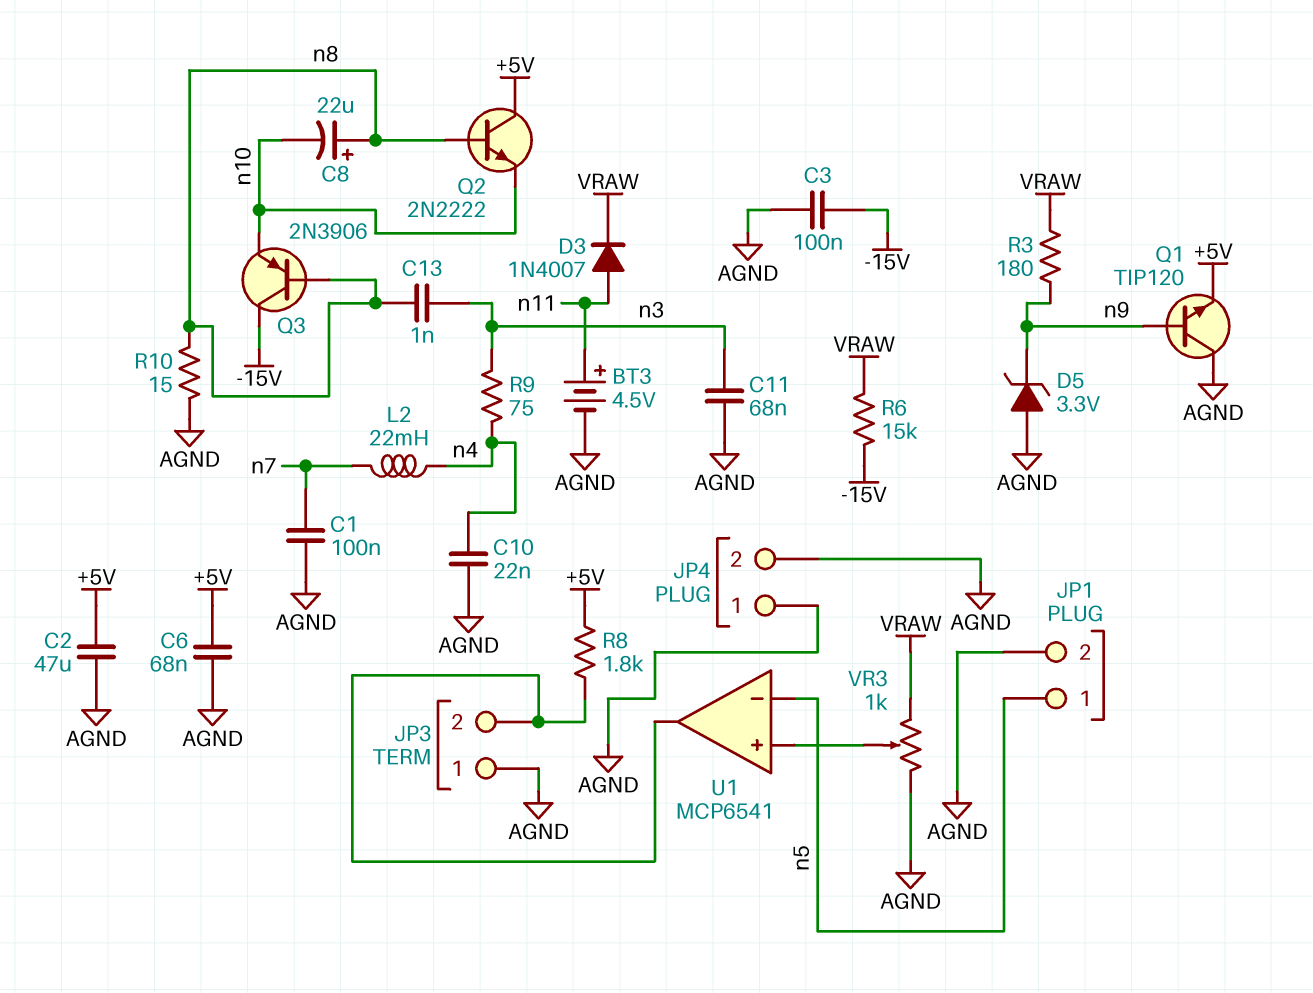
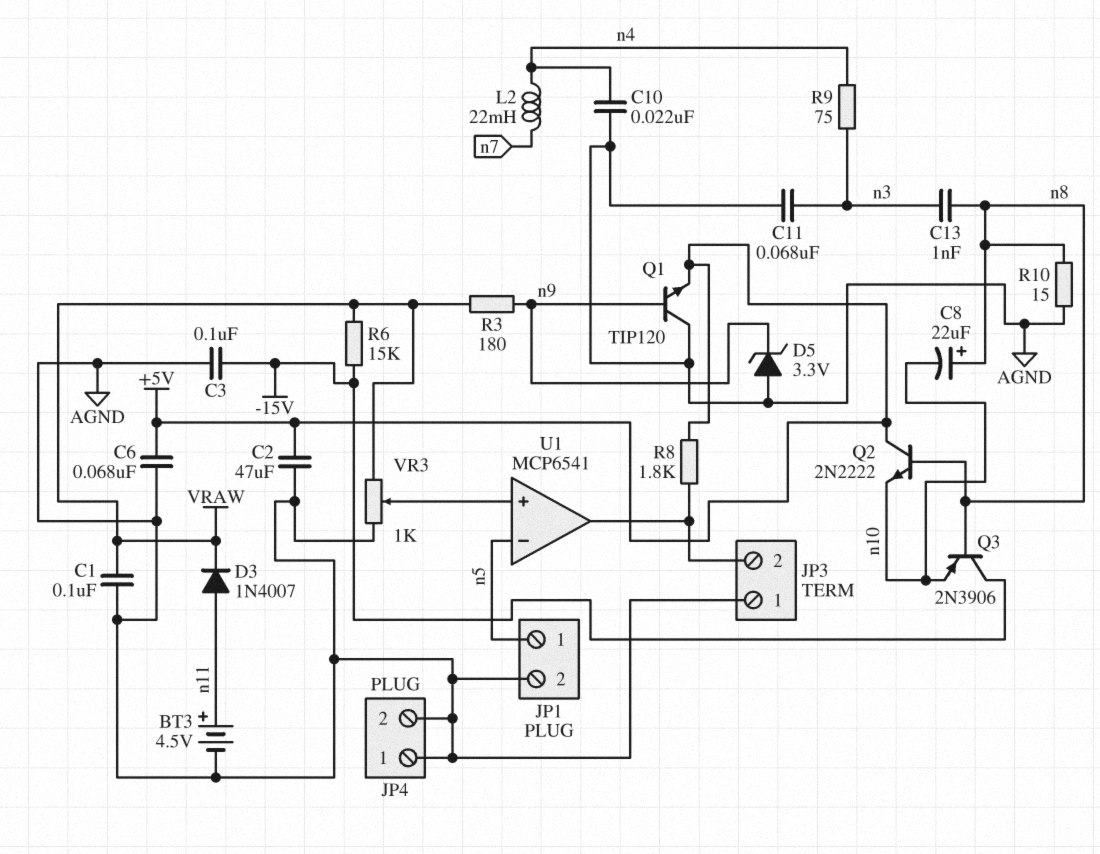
C1: 100nF (AGND, n7) -> 100nF (AGND, VRAW)

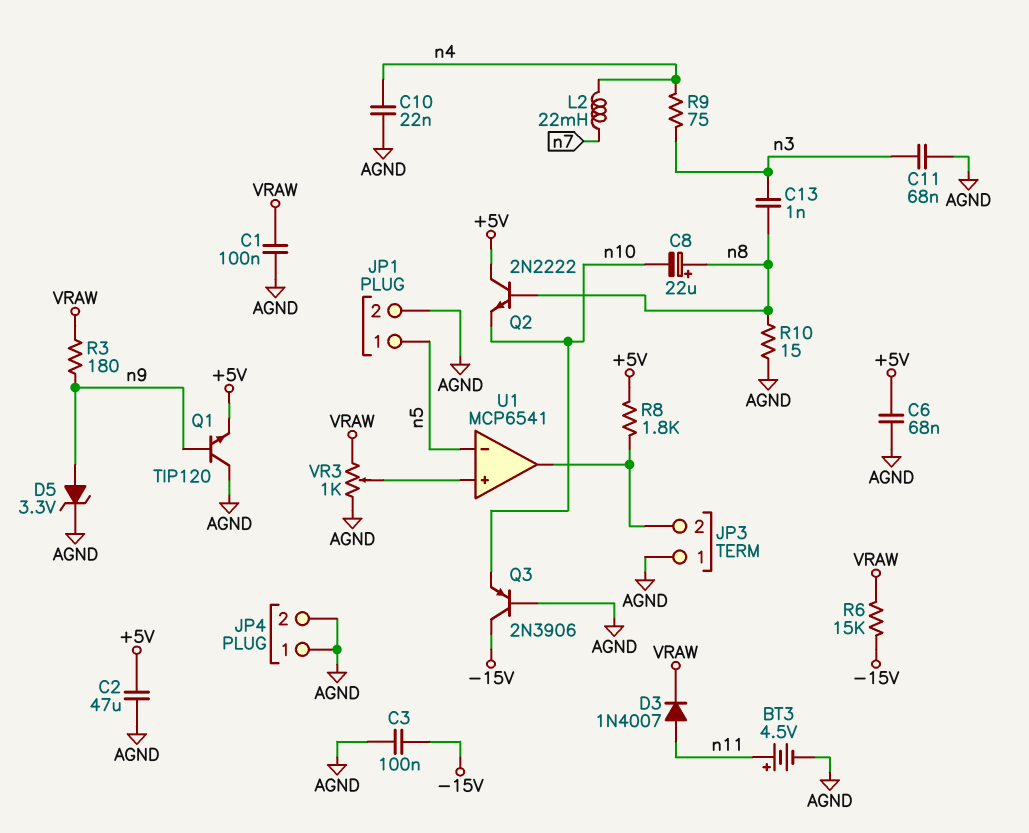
D5: zener 3.3V (A AGND, K n9) -> zener 3.3V (A n9, K AGND)
Q3: PNP 2N3906 (B n8, C -15V, E n10) -> PNP 2N3906 (B AGND, C -15V, E n10)

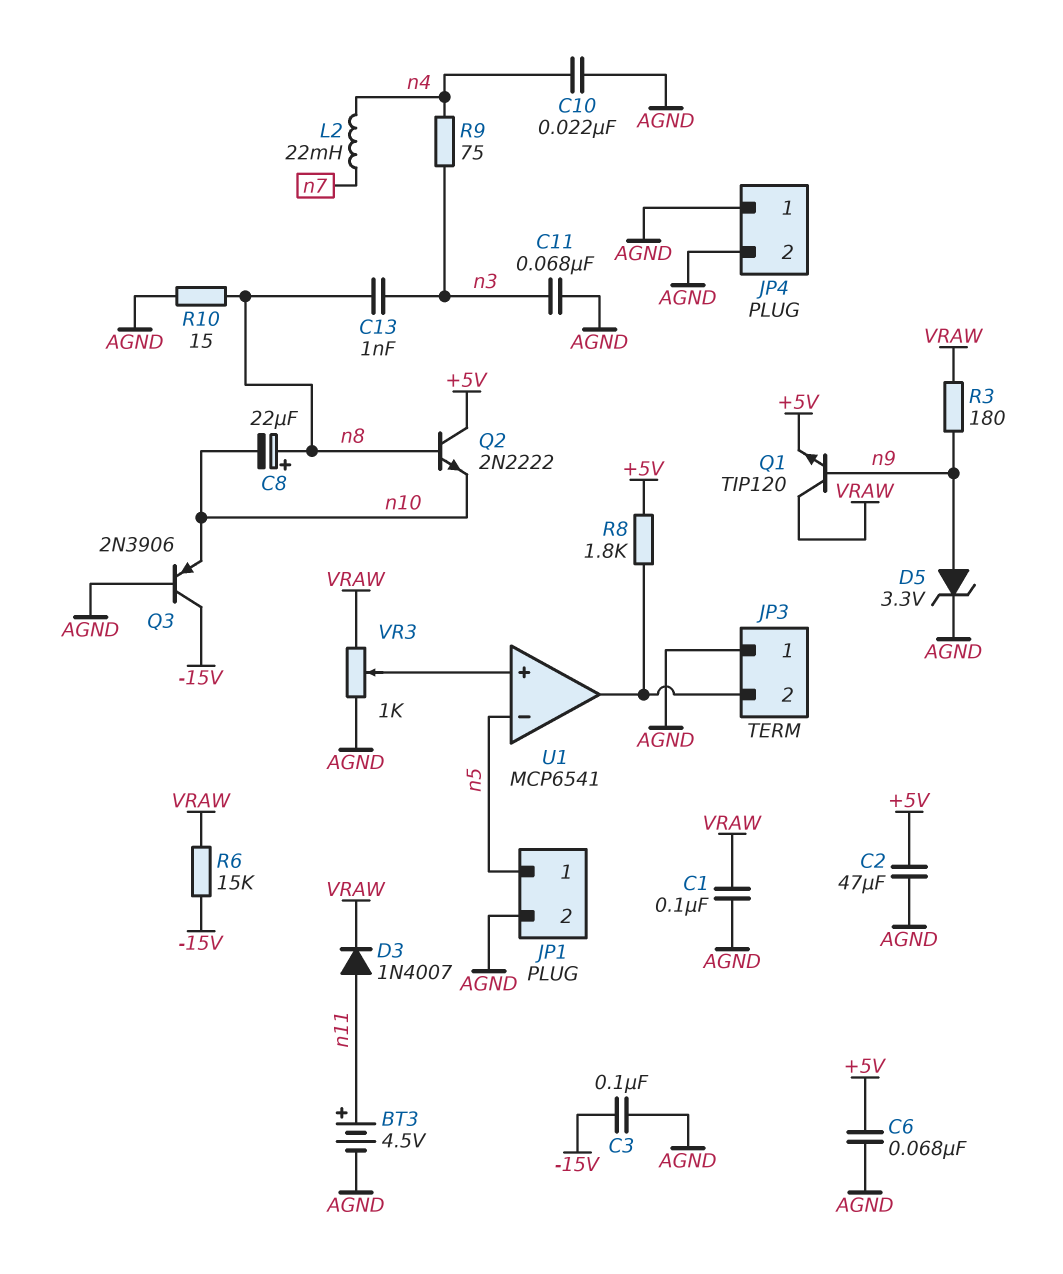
Q1: NPN TIP120 (B n9, C AGND, E +5V) -> NPN TIP120 (B n9, C VRAW, E +5V)

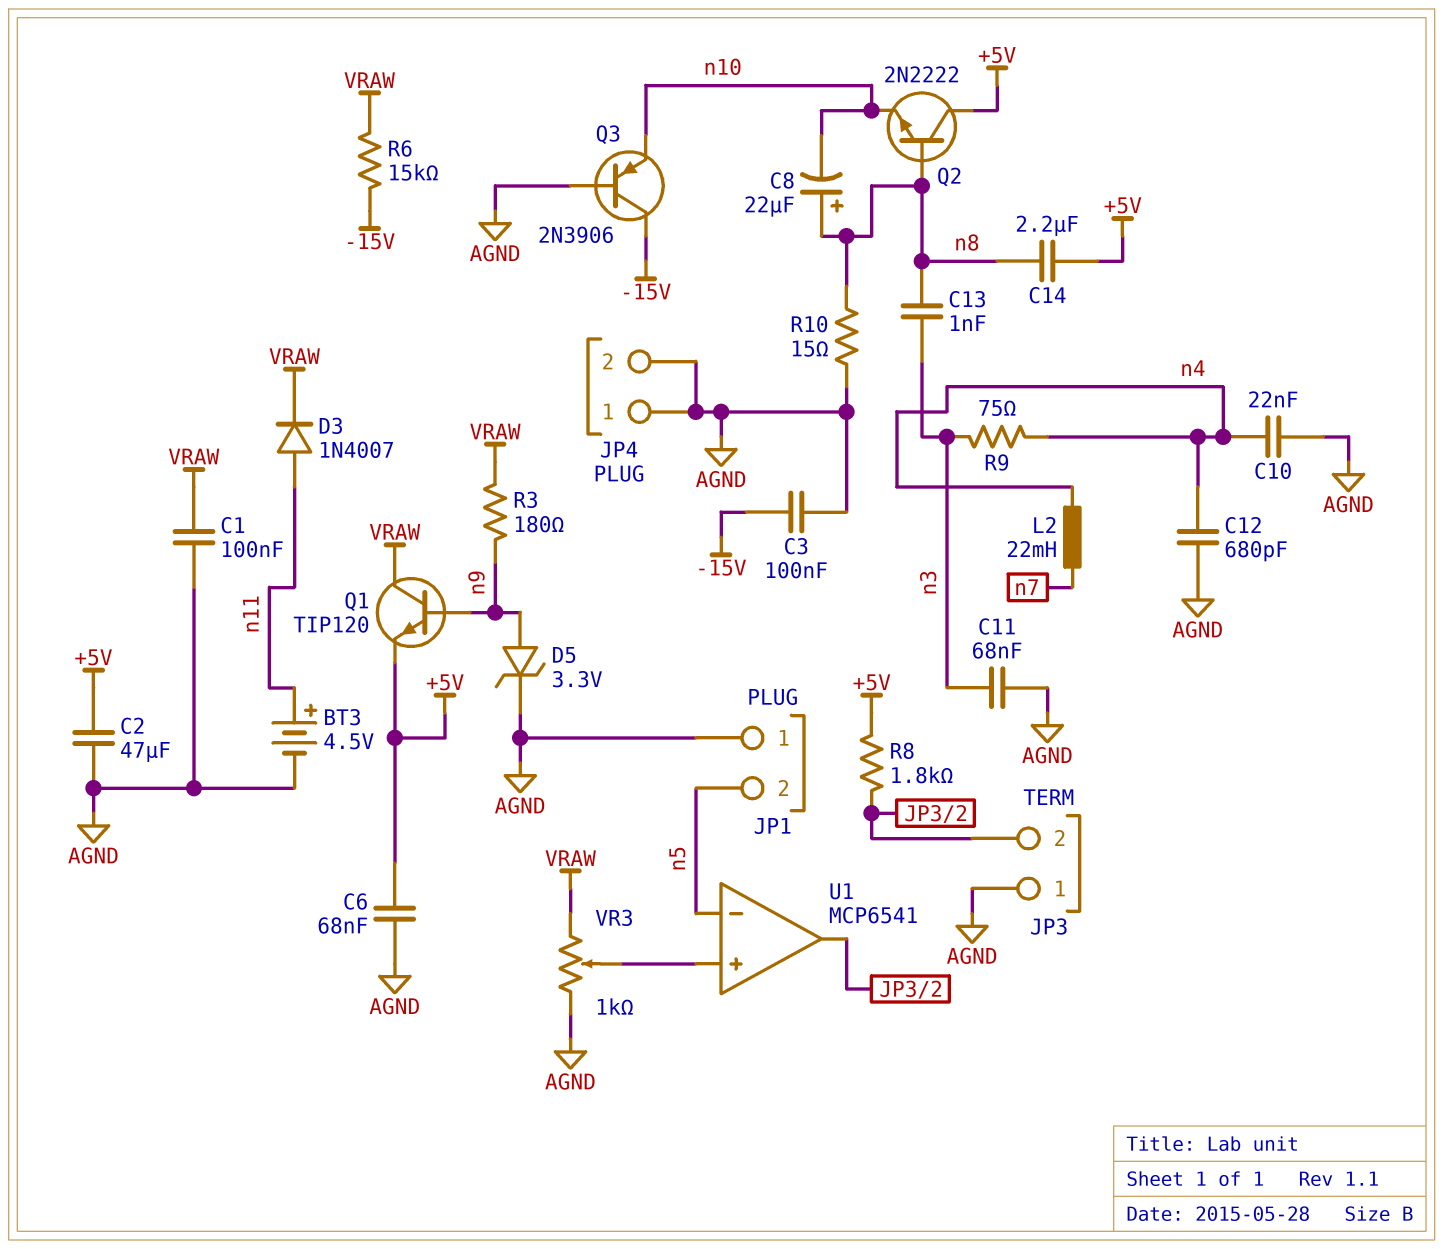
C12: none -> 680pF (AGND, n4)
C14: none -> 2.2uF (+5V, n8)
JP1 pin 1: n5 -> AGND
JP1 pin 2: AGND -> n5

